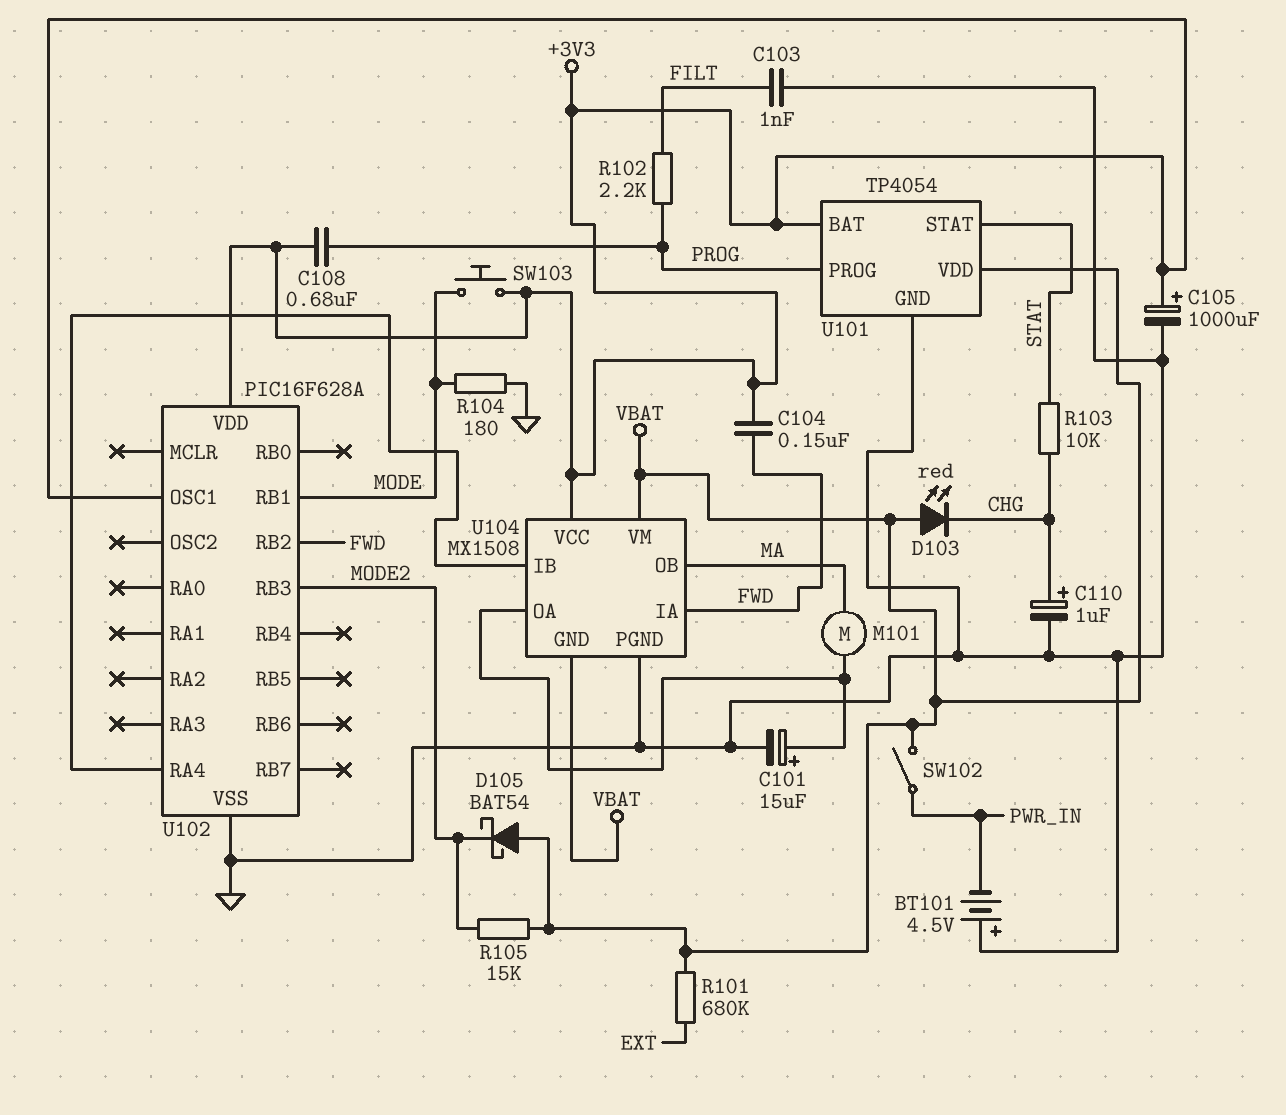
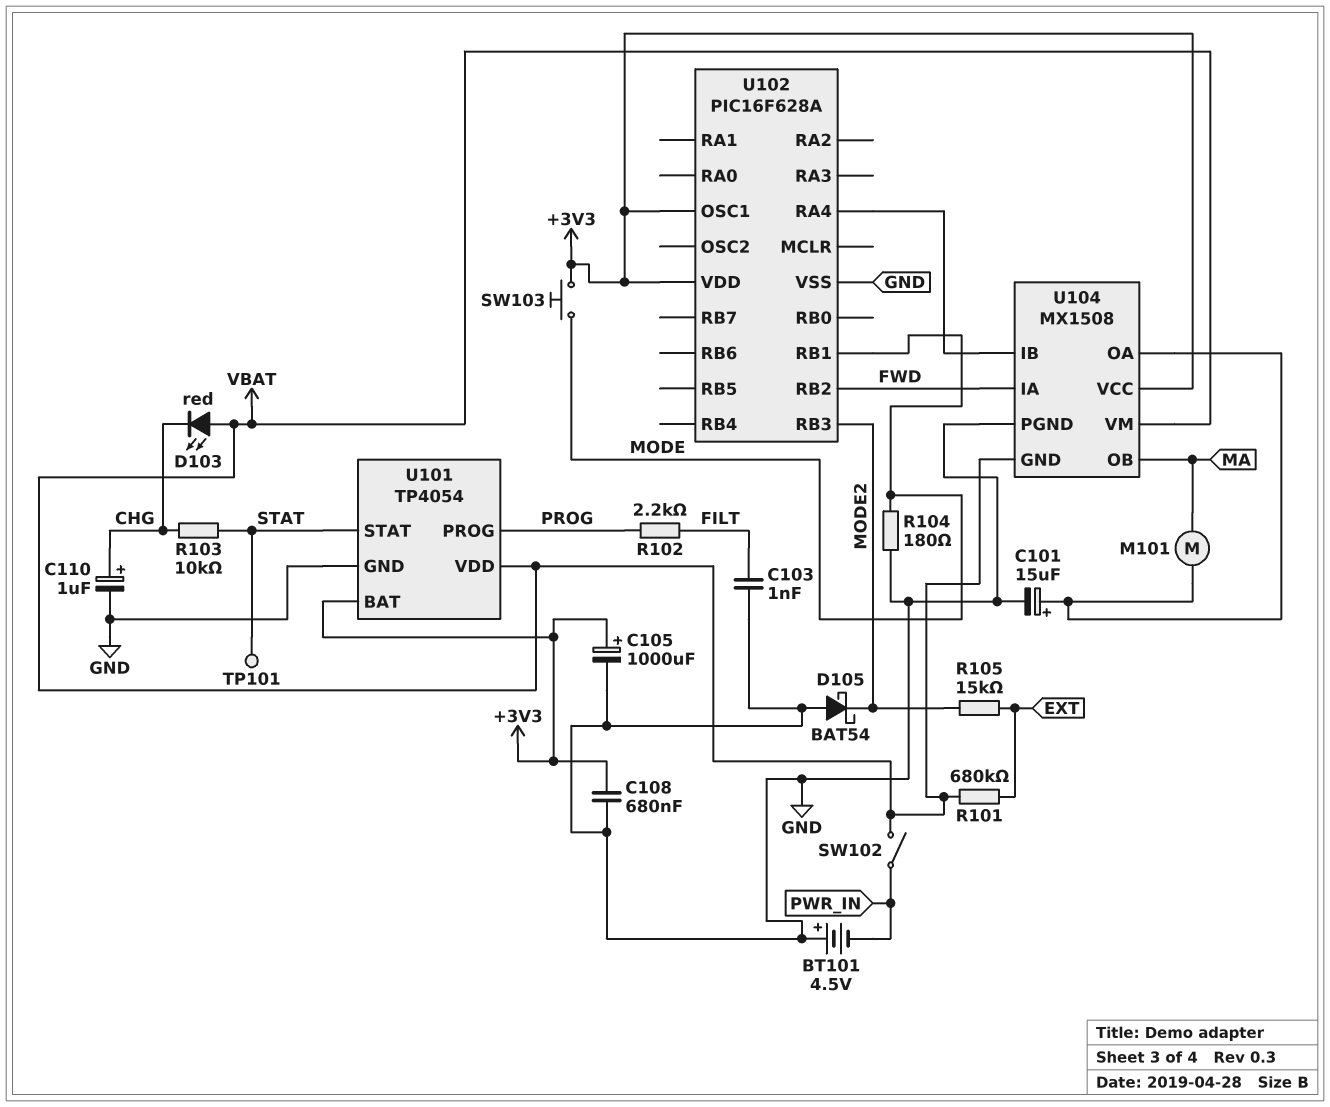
C104: 150nF (+3V3, FWD) -> none
C108: 680nF (+3V3, PROG) -> 680nF (+3V3, GND)
D105: schottky BAT54 (A VBAT, K MODE2) -> schottky BAT54 (A GND, K MODE2)
R105: 15k (MODE2, VBAT) -> 15k (EXT, MODE2)
TP101: none -> test point (STAT)

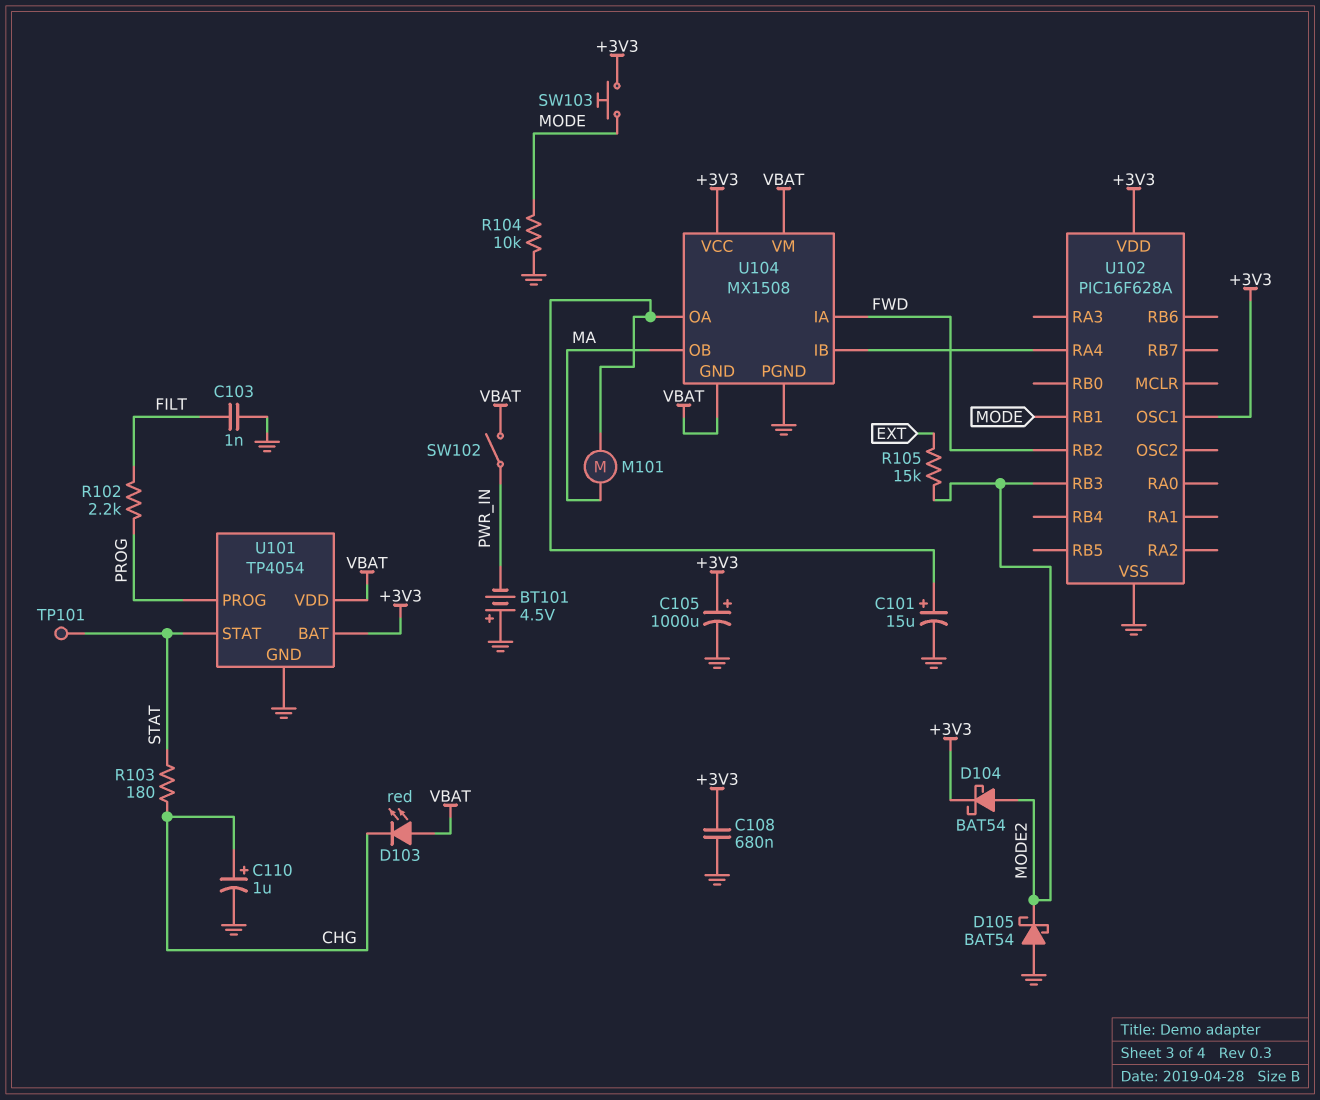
D104: none -> schottky BAT54 (A MODE2, K +3V3)
R101: 680k (EXT, VBAT) -> none
R103: 10k (CHG, STAT) -> 180 (CHG, STAT)
R104: 180 (GND, MODE) -> 10k (GND, MODE)

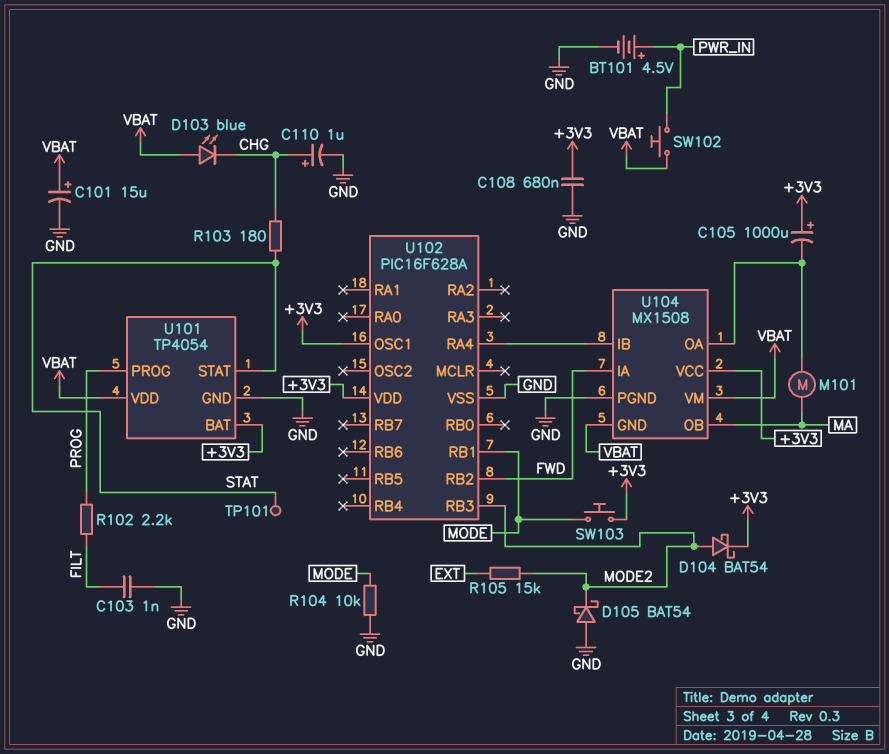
BT101: 4.5V (plus GND, minus PWR_IN) -> 4.5V (plus PWR_IN, minus GND)
C101: 15uF (plus U104/OA, minus GND) -> 15uF (plus VBAT, minus GND)
C105: 1000uF (plus +3V3, minus GND) -> 1000uF (plus +3V3, minus U104/OA)
D103: LED red (A VBAT, K CHG) -> LED blue (A VBAT, K CHG)
SW102: switch (PWR_IN, VBAT) -> button (PWR_IN, VBAT)

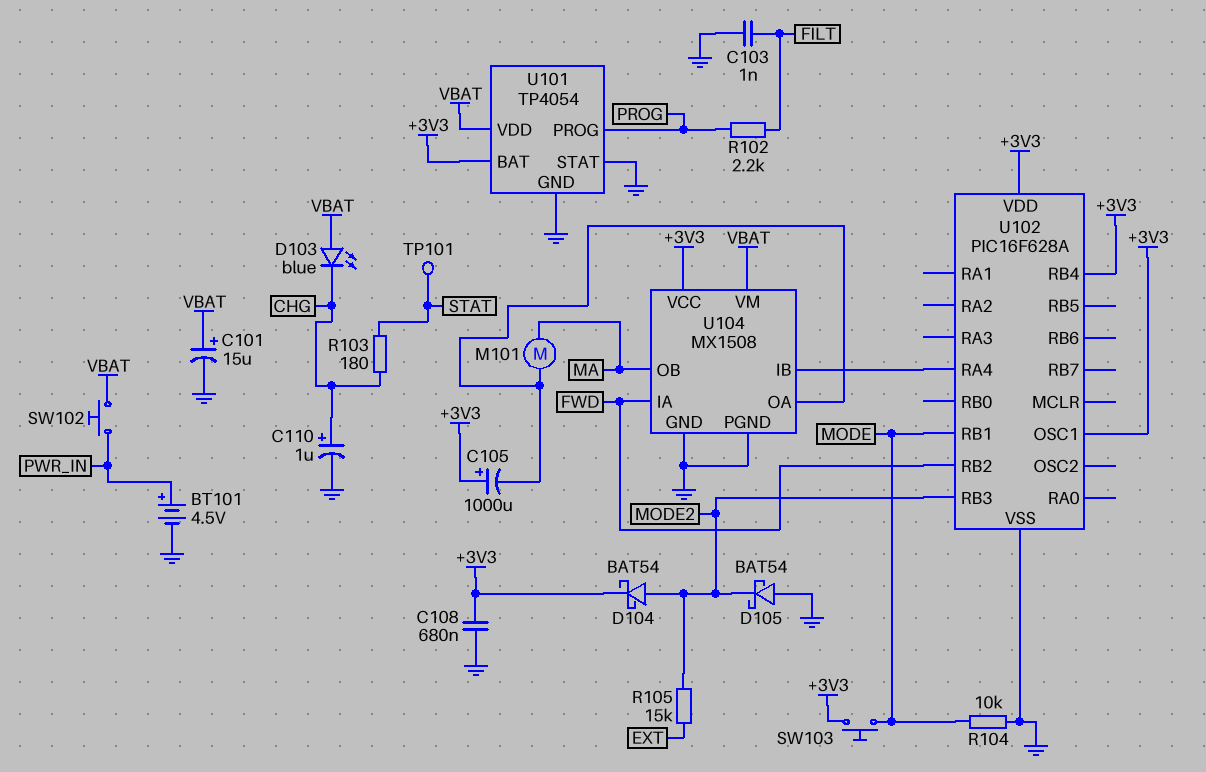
U101 pin STAT: STAT -> GND
U102 pin RB4: none -> +3V3
U104 pin GND: VBAT -> GND

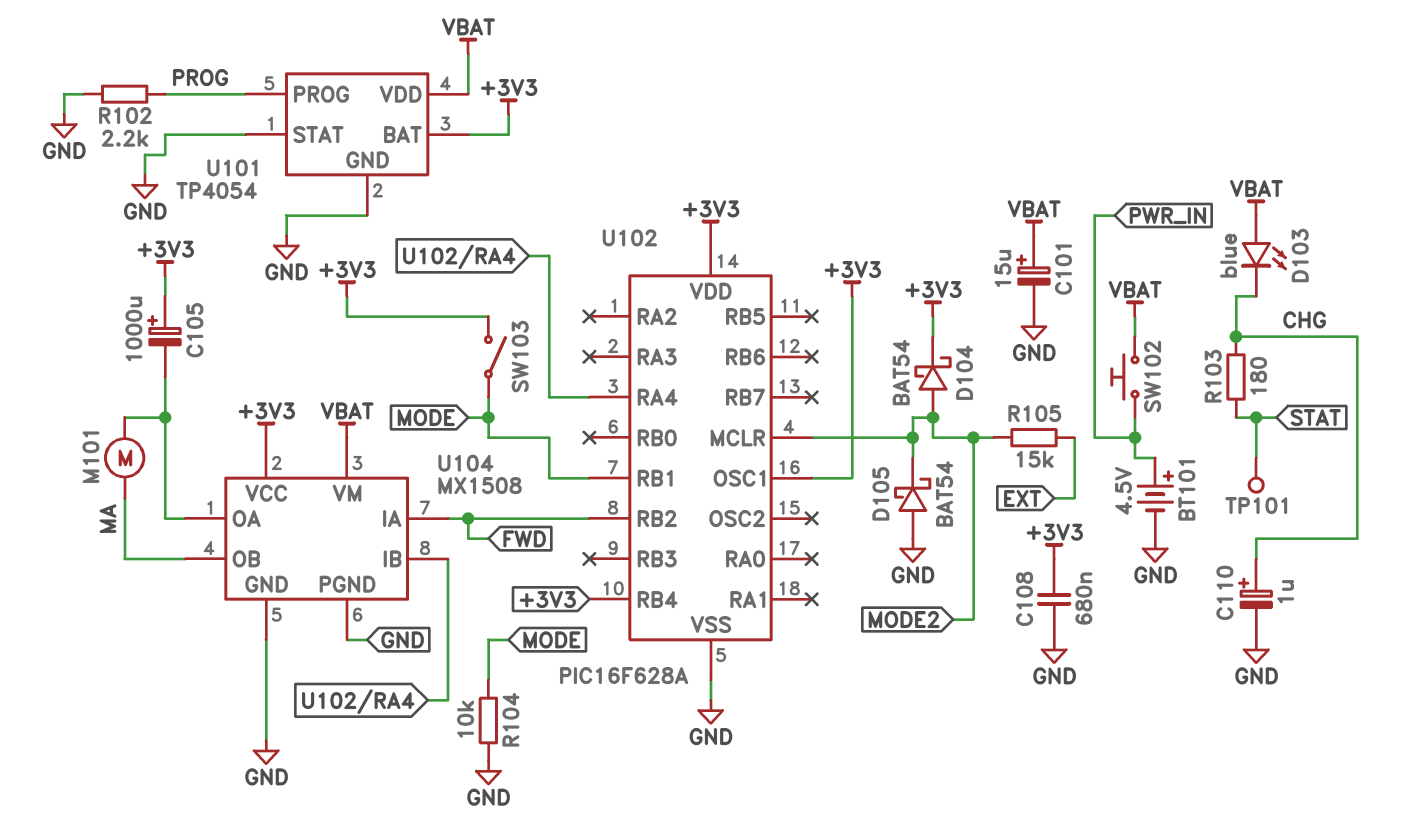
C103: 1nF (FILT, GND) -> none
R102: 2.2k (FILT, PROG) -> 2.2k (GND, PROG)
SW103: button (+3V3, MODE) -> switch (+3V3, MODE)
U102 pin MCLR: none -> MODE2
U102 pin RB3: MODE2 -> none

